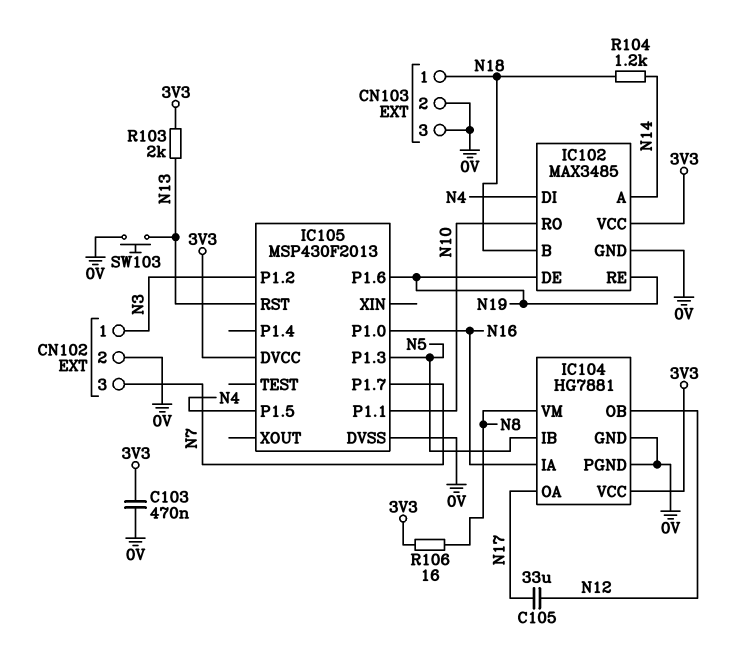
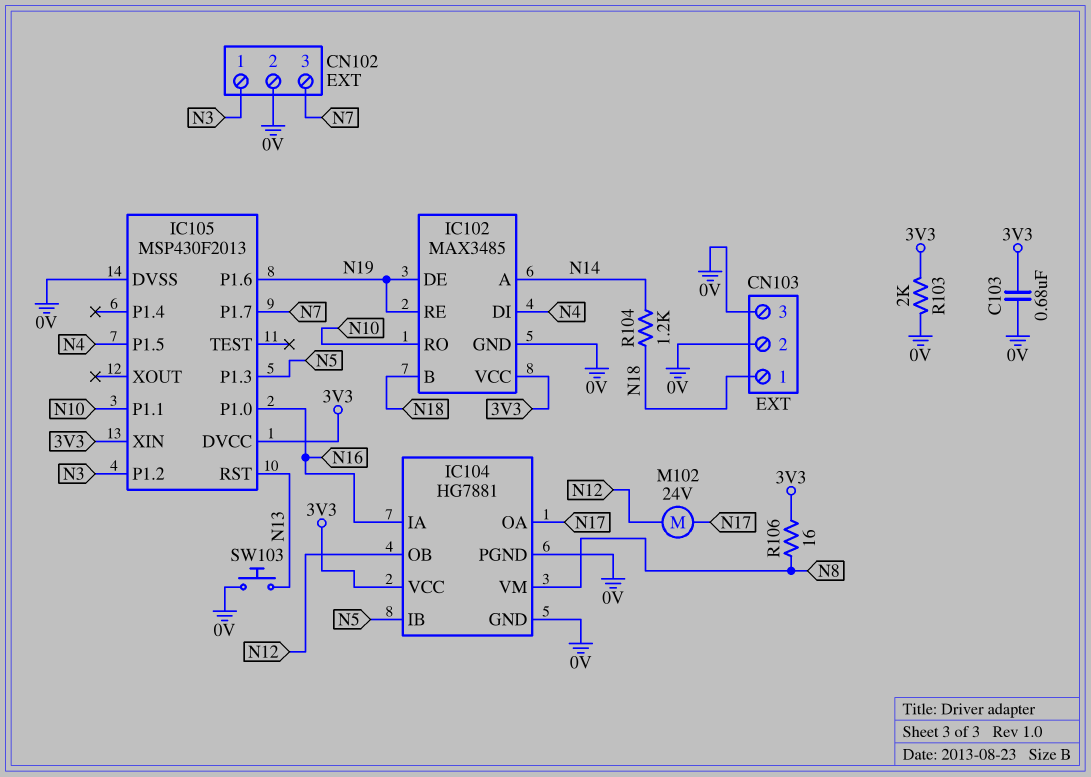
C103: 470nF (0V, 3V3) -> 680nF (0V, 3V3)
C105: 33uF (N12, N17) -> none
IC105 pin XIN: none -> 3V3
M102: none -> motor 24V (N12, N17)
R103: 2k (3V3, N13) -> 2k (0V, 3V3)

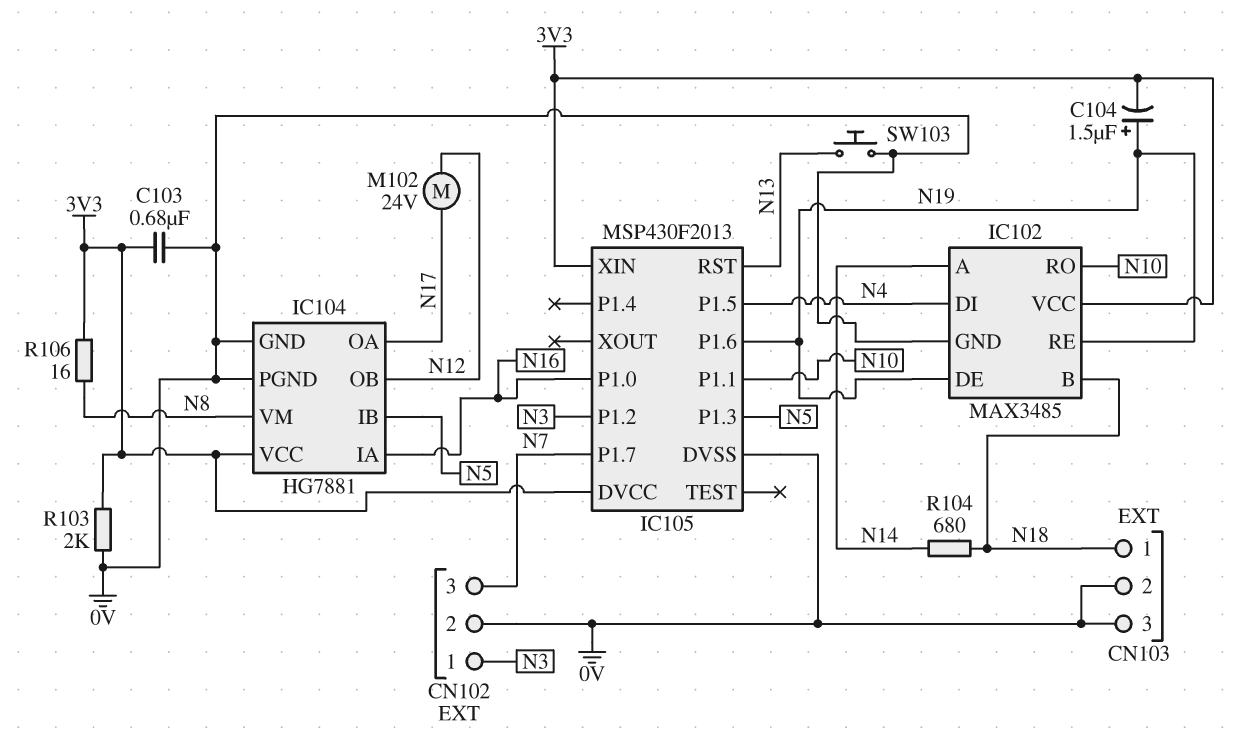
C104: none -> 1.5uF (plus N19, minus 3V3)
R104: 1.2k (N14, N18) -> 680 (N14, N18)

